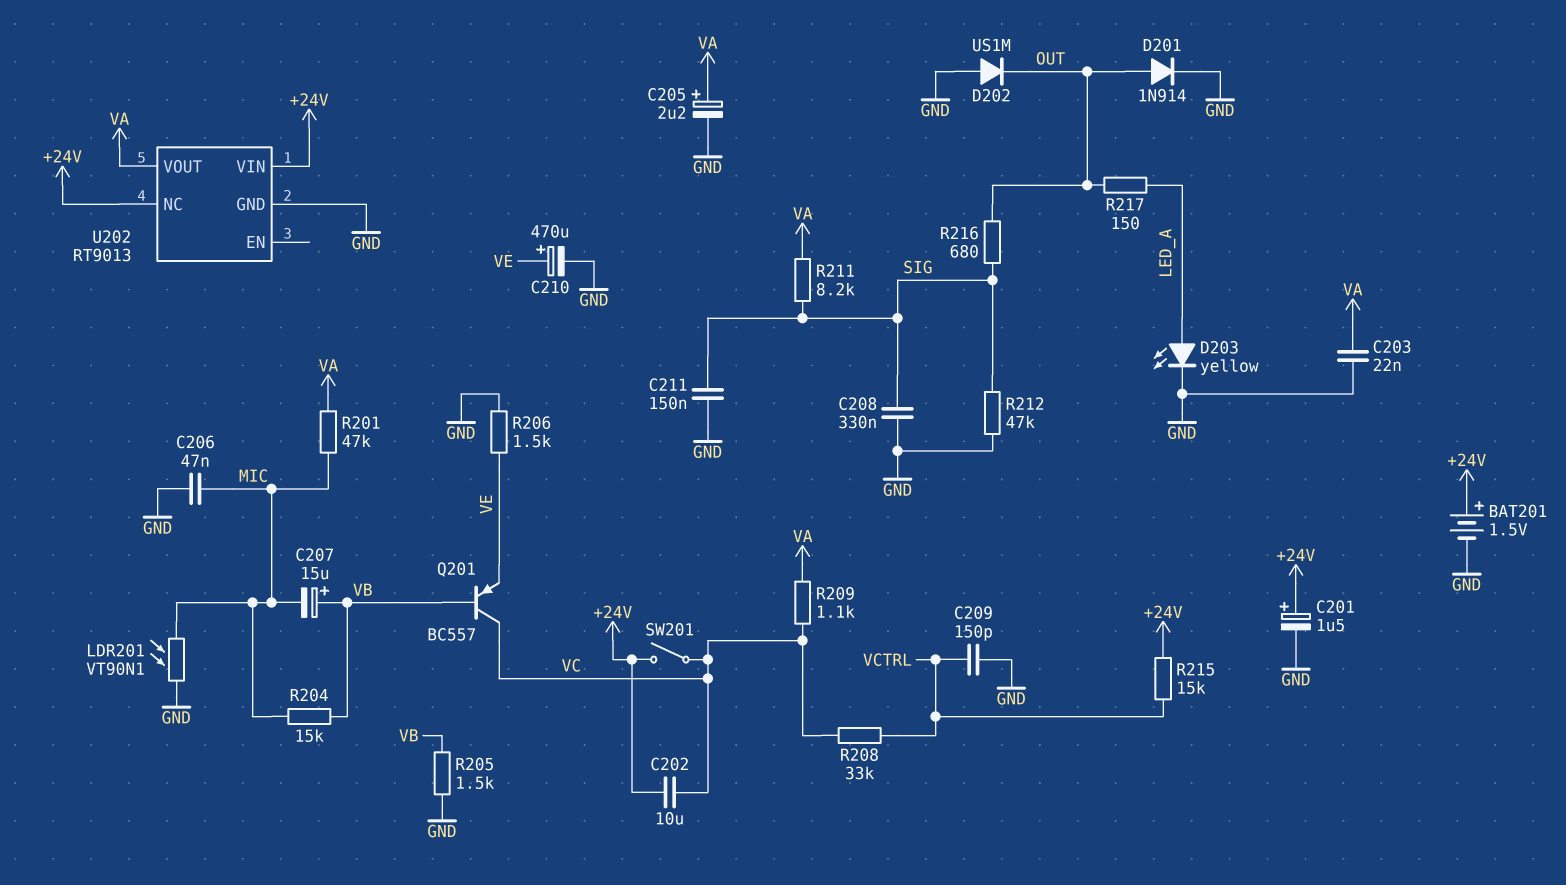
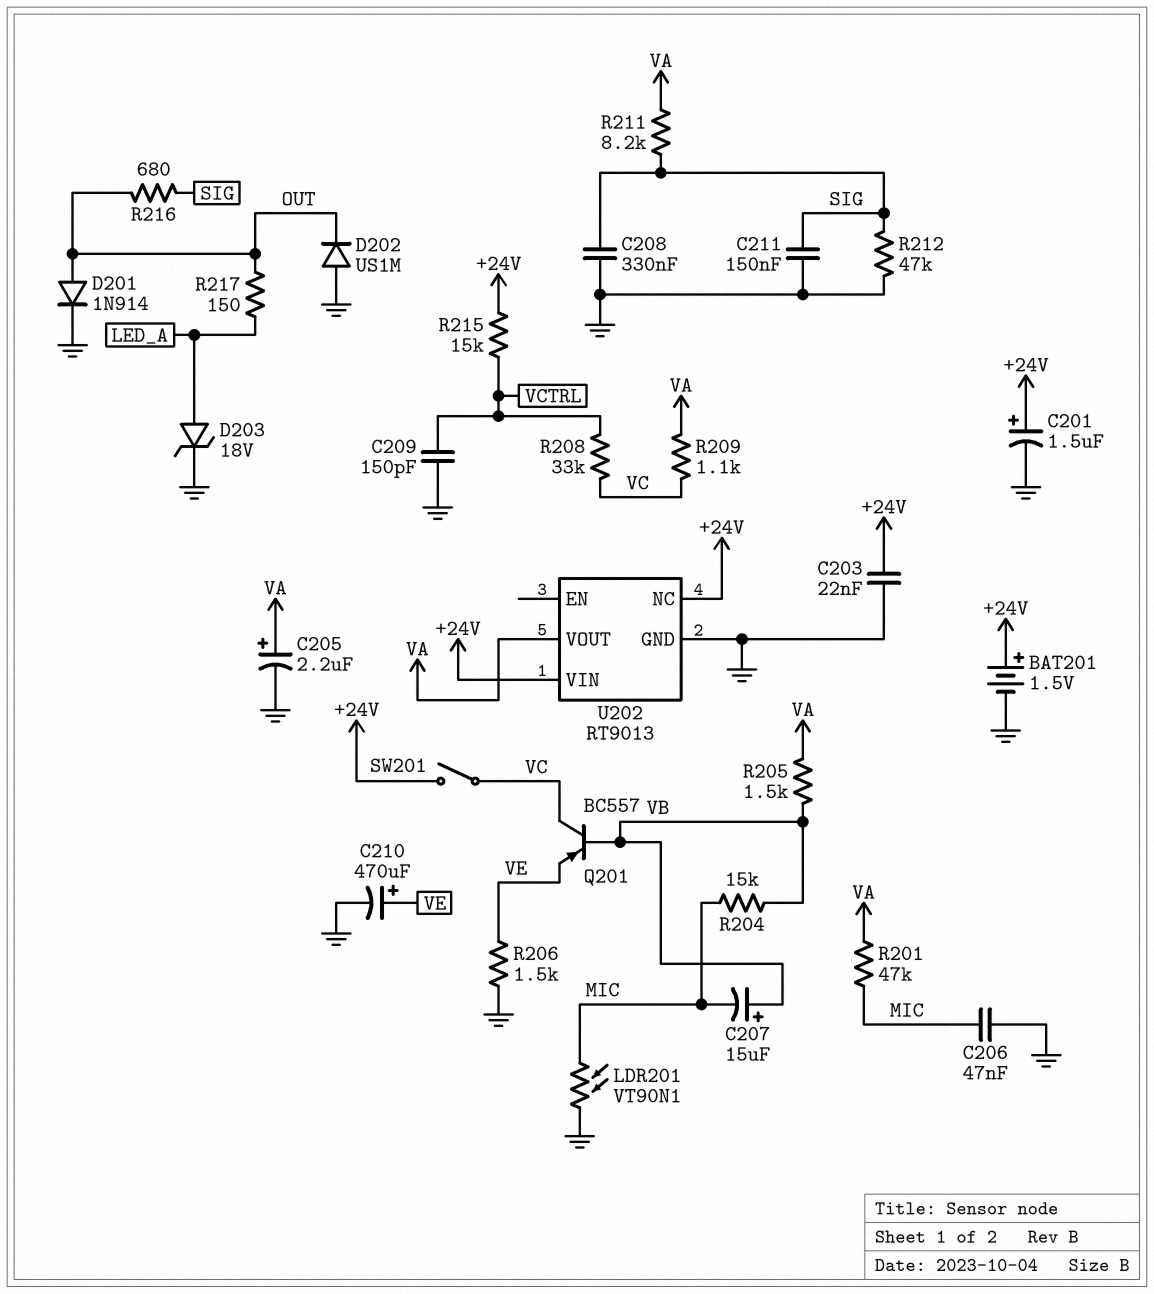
C202: 10uF (+24V, VC) -> none
C203: 22nF (GND, VA) -> 22nF (+24V, GND)
D203: LED yellow (A LED_A, K GND) -> zener 18V (A LED_A, K GND)
R205: 1.5k (GND, VB) -> 1.5k (VA, VB)

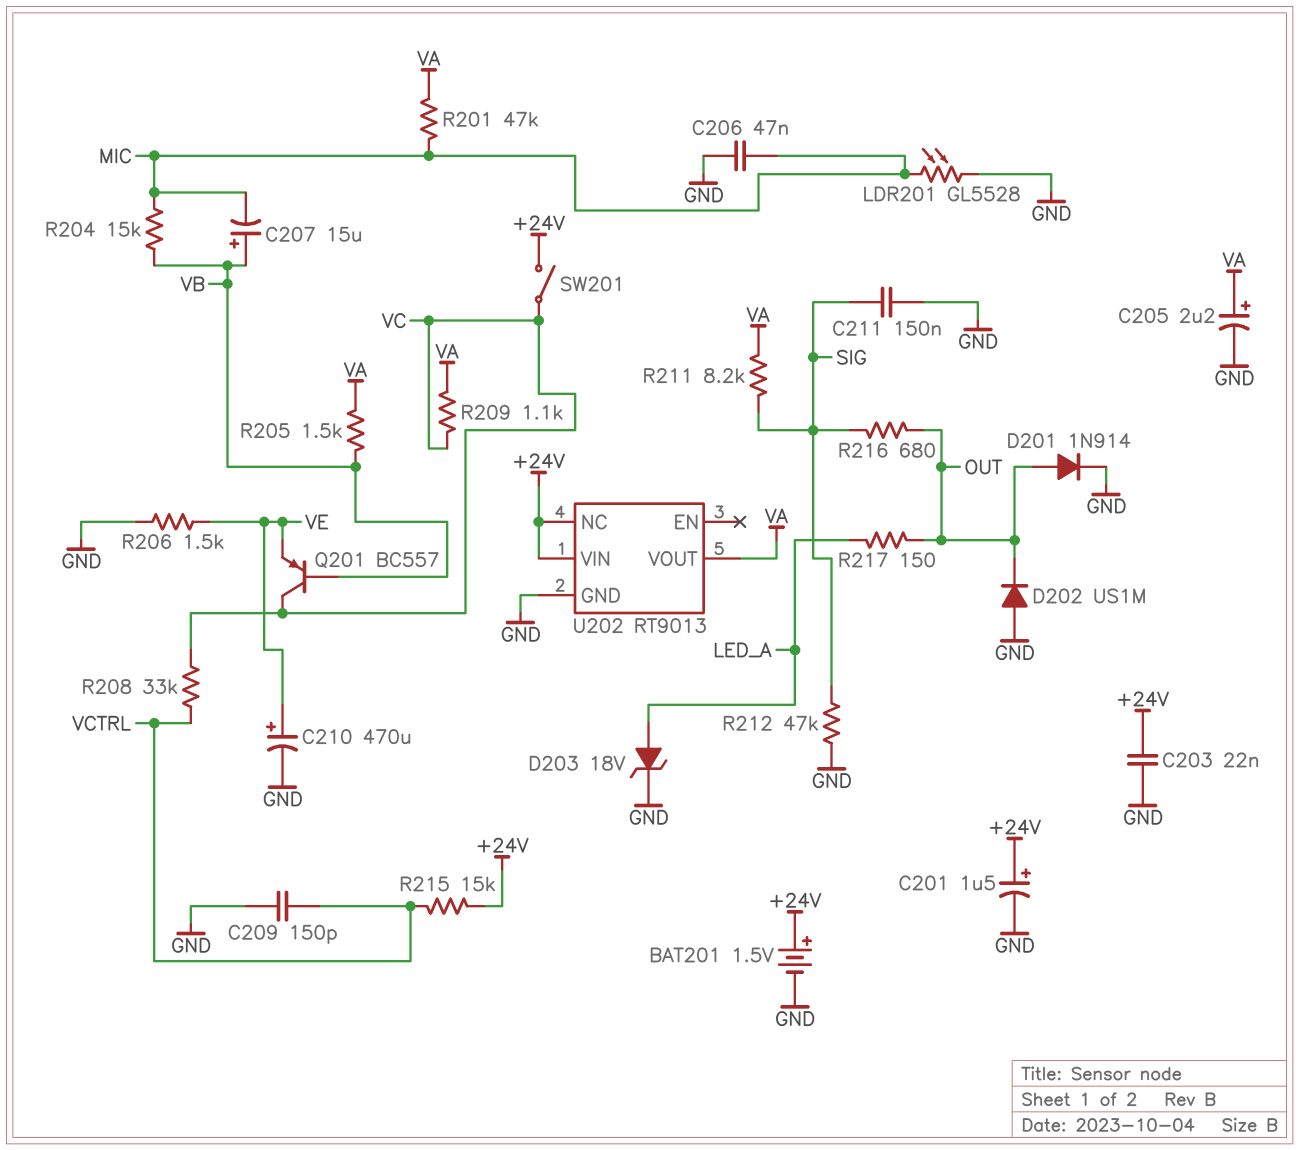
C208: 330nF (GND, SIG) -> none
LDR201: VT90N1 (GND, MIC) -> GL5528 (GND, MIC)

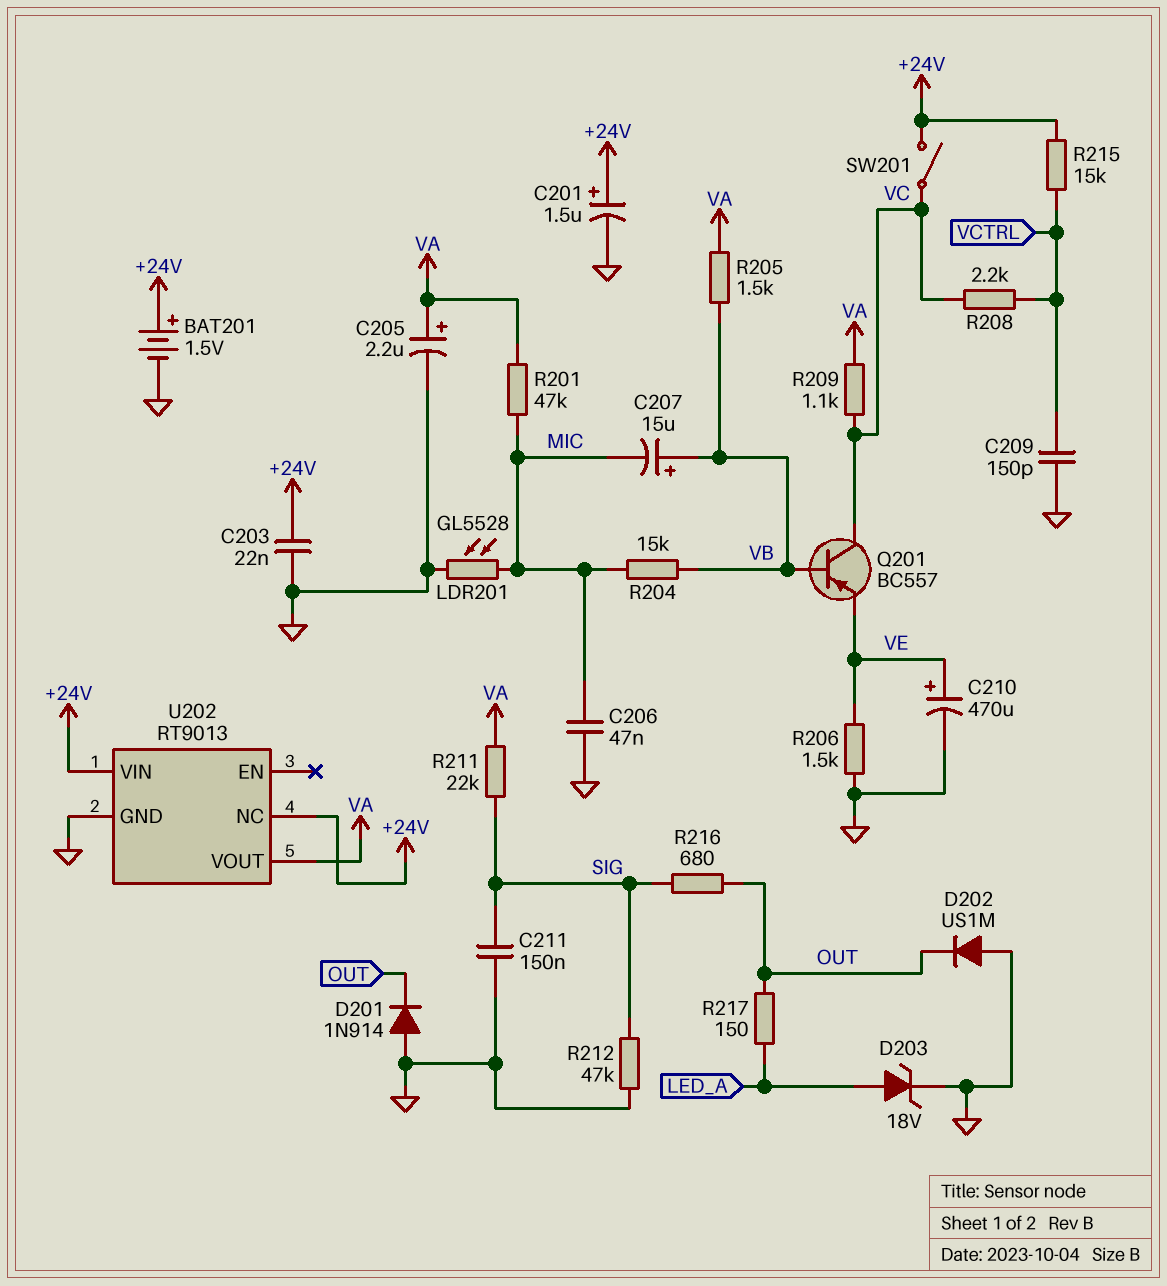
D201: diode 1N914 (A OUT, K GND) -> diode 1N914 (A GND, K OUT)
R208: 33k (VC, VCTRL) -> 2.2k (VC, VCTRL)
R211: 8.2k (SIG, VA) -> 22k (SIG, VA)

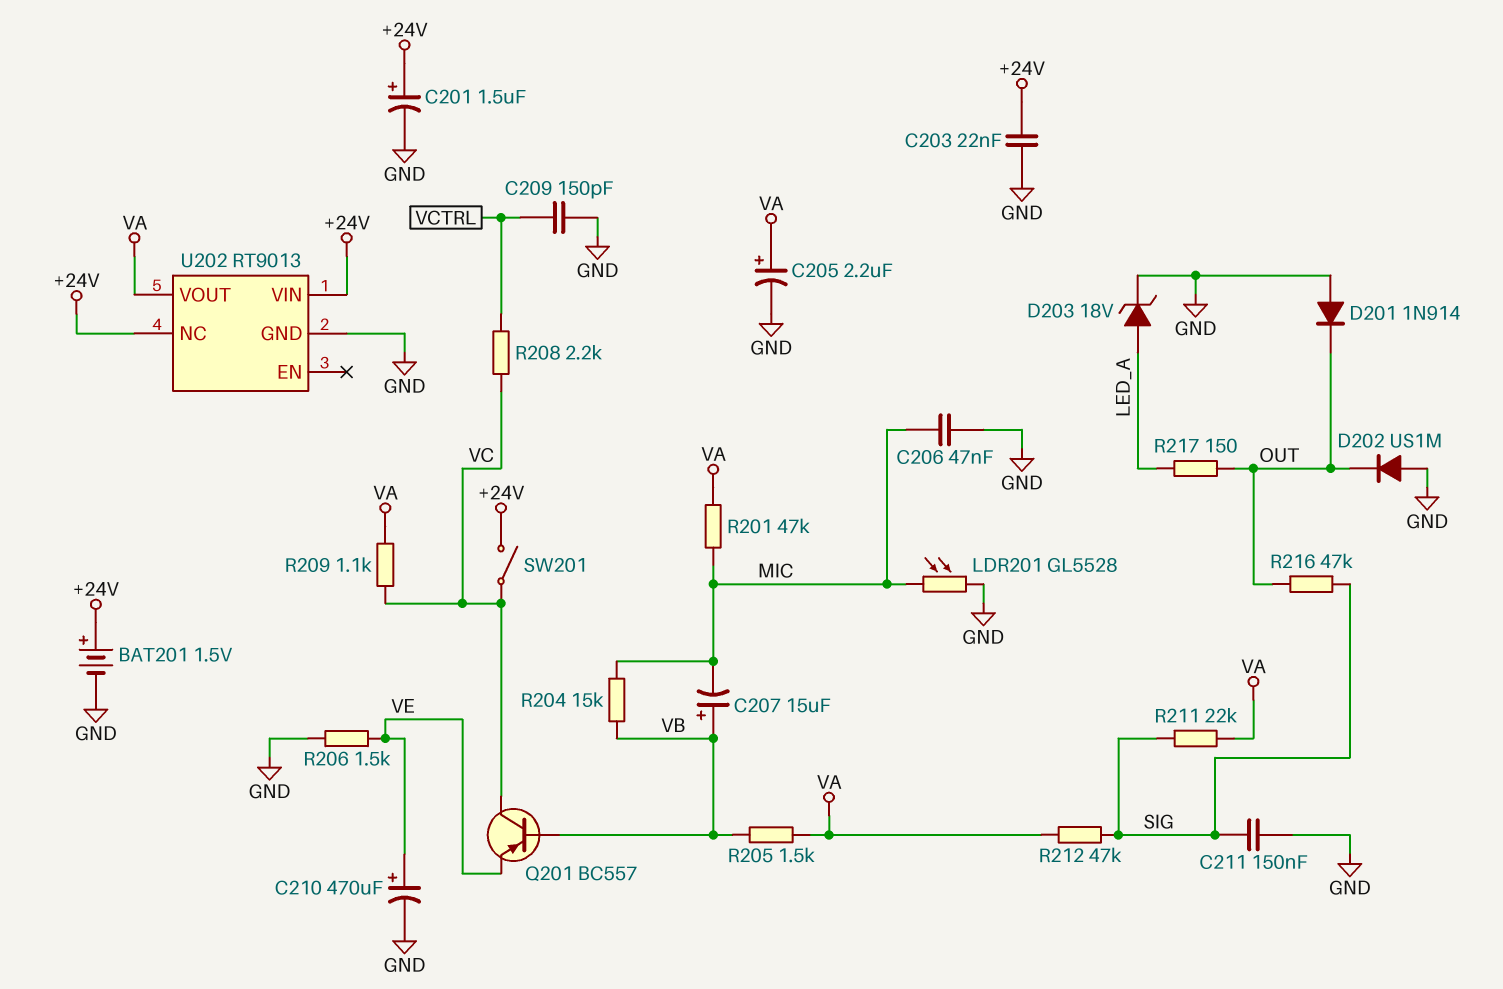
R212: 47k (GND, SIG) -> 47k (SIG, VA)
R215: 15k (+24V, VCTRL) -> none
R216: 680 (OUT, SIG) -> 47k (OUT, SIG)

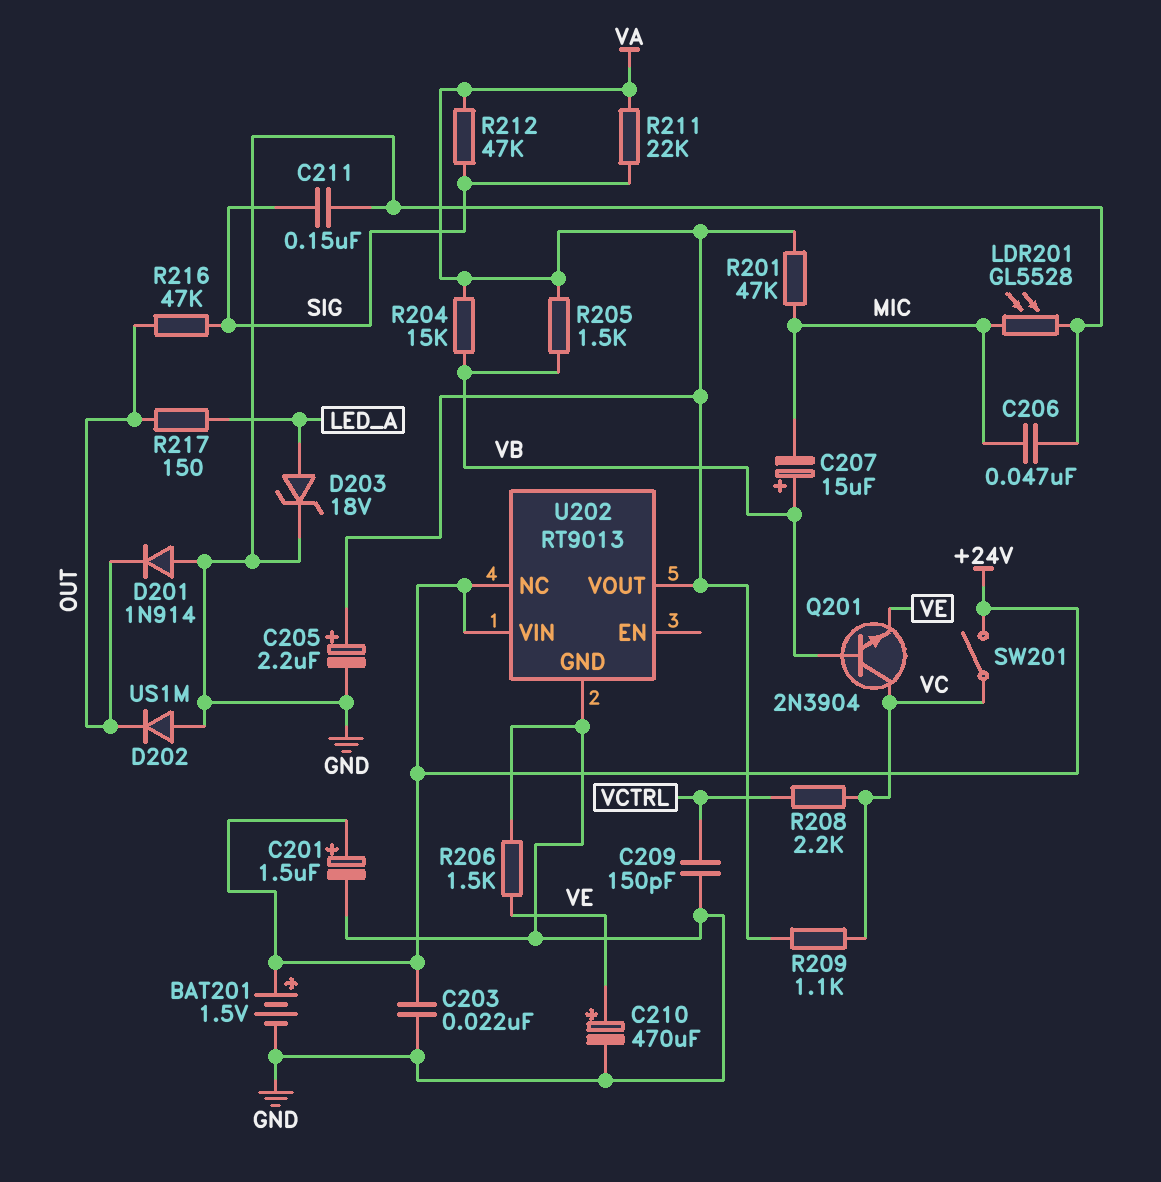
Q201: PNP BC557 (B VB, C VC, E VE) -> NPN 2N3904 (B VB, C VC, E VE)
R204: 15k (MIC, VB) -> 15k (VA, VB)

